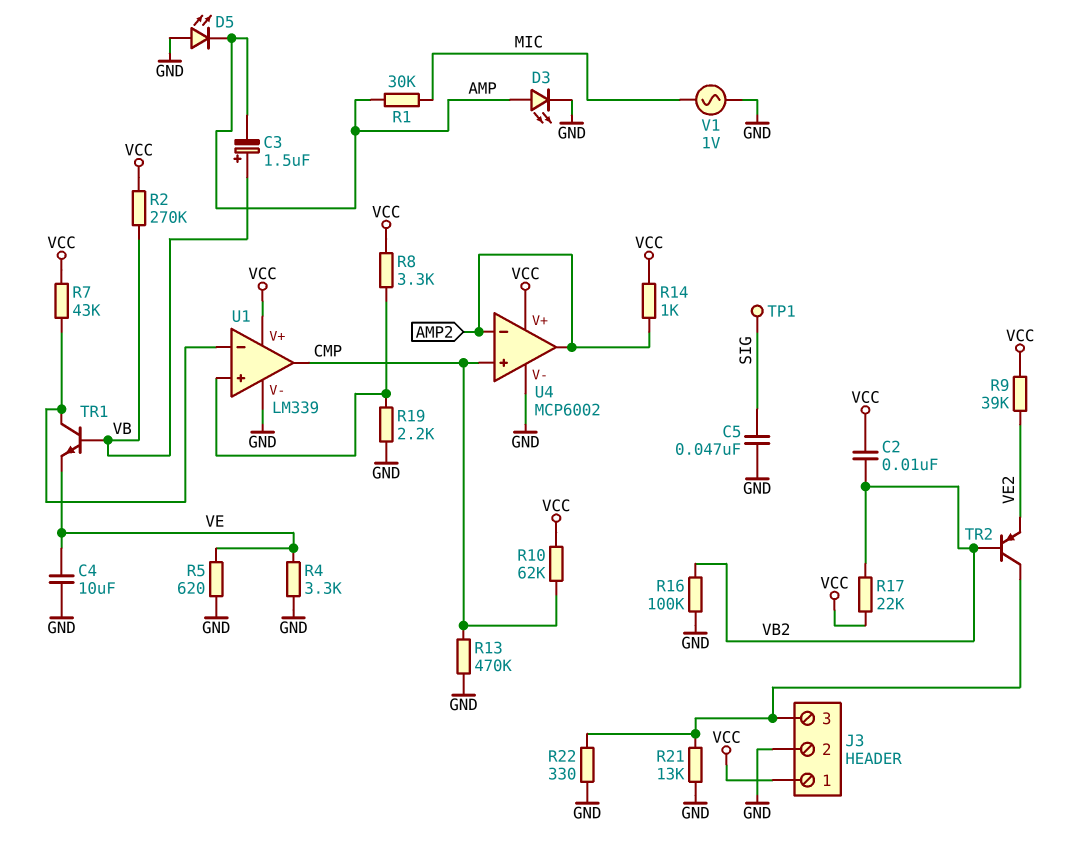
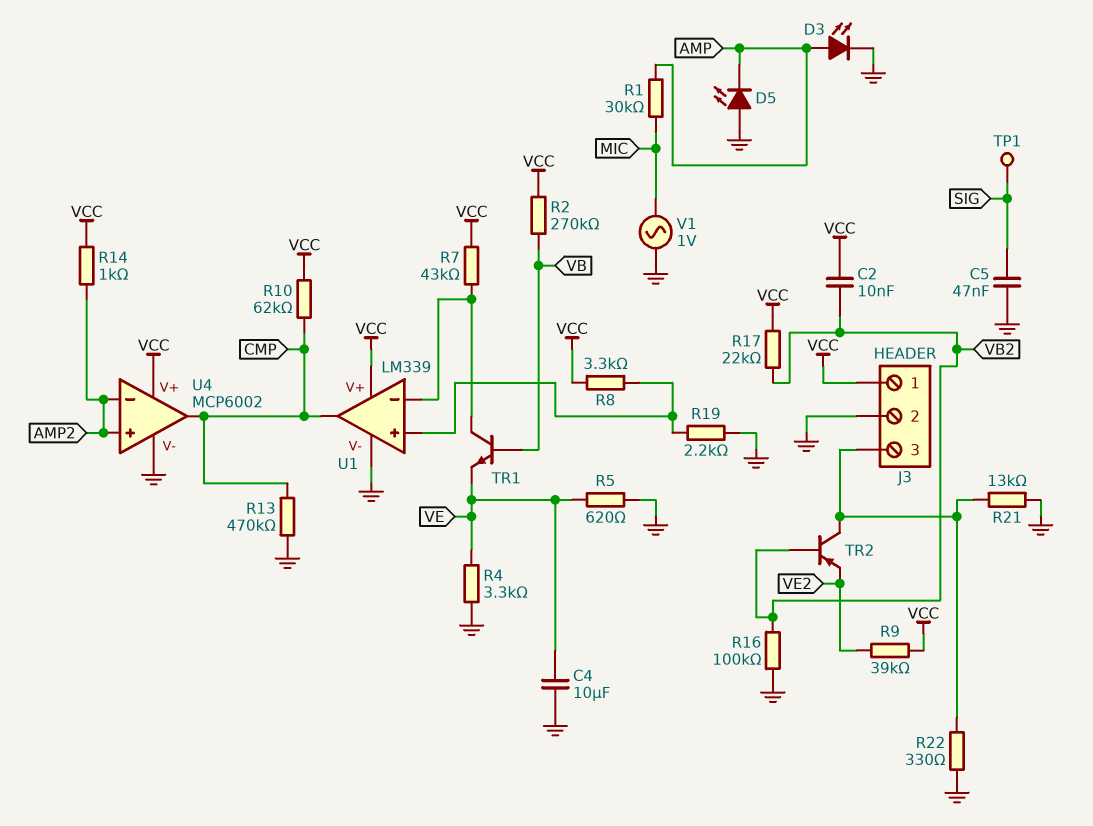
C3: 1.5uF (plus VB, minus AMP) -> none
U4 pin in+: CMP -> AMP2
U4 pin out: AMP2 -> CMP

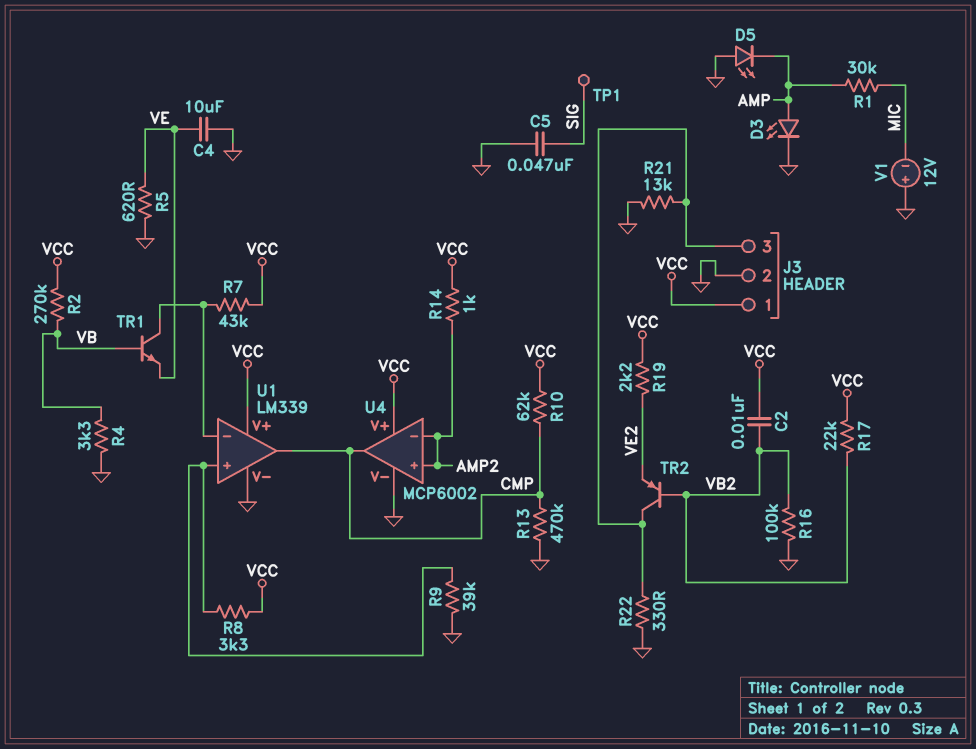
R4: 3.3k (GND, VE) -> 3.3k (GND, VB)
R9: 39k (VCC, VE2) -> 39k (GND, U1/in+)
R19: 2.2k (GND, U1/in+) -> 2.2k (VCC, VE2)
V1: AC 1V (GND, MIC) -> 12V (plus GND, minus MIC)

